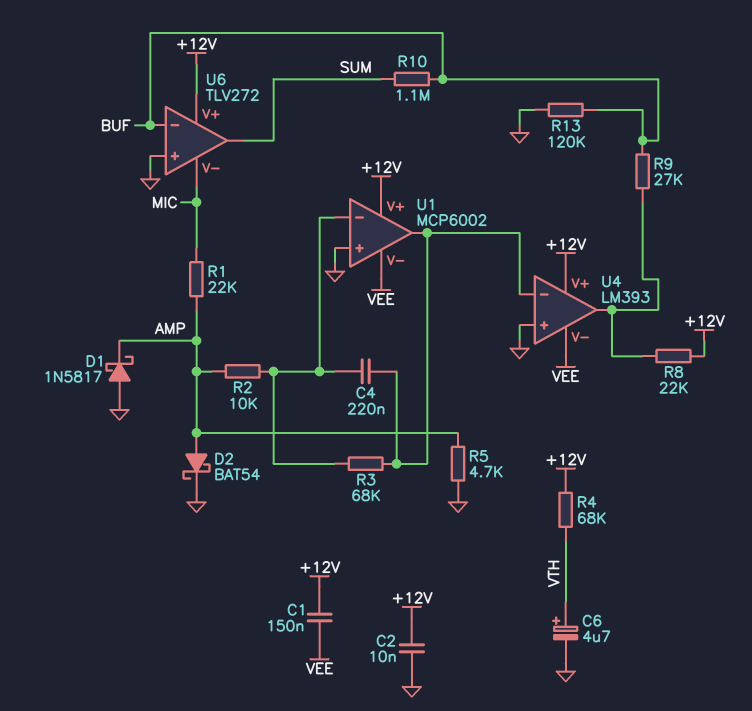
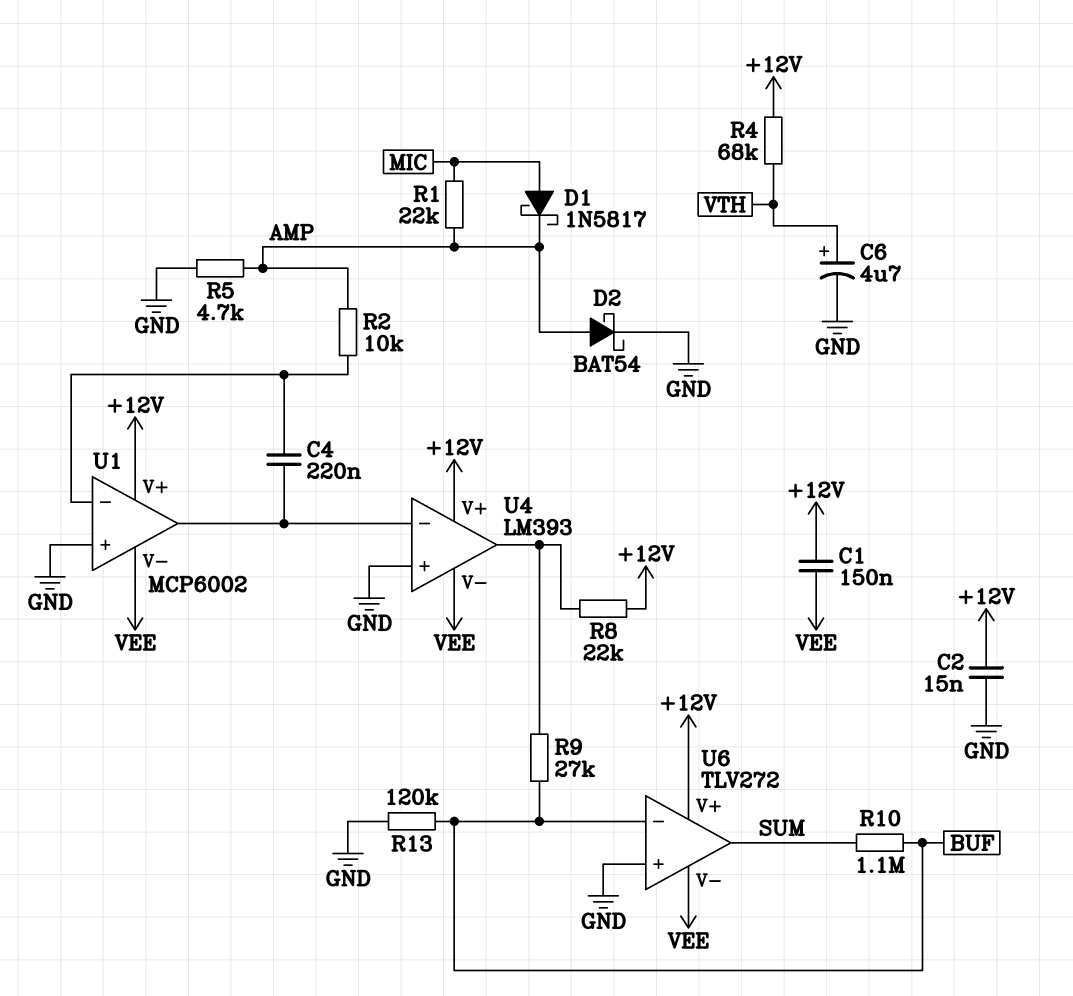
C2: 10nF (+12V, GND) -> 15nF (+12V, GND)
D1: schottky 1N5817 (A GND, K AMP) -> schottky 1N5817 (A MIC, K AMP)
R3: 68k (U1/in-, U1/out) -> none
U6 pin V-: MIC -> VEE

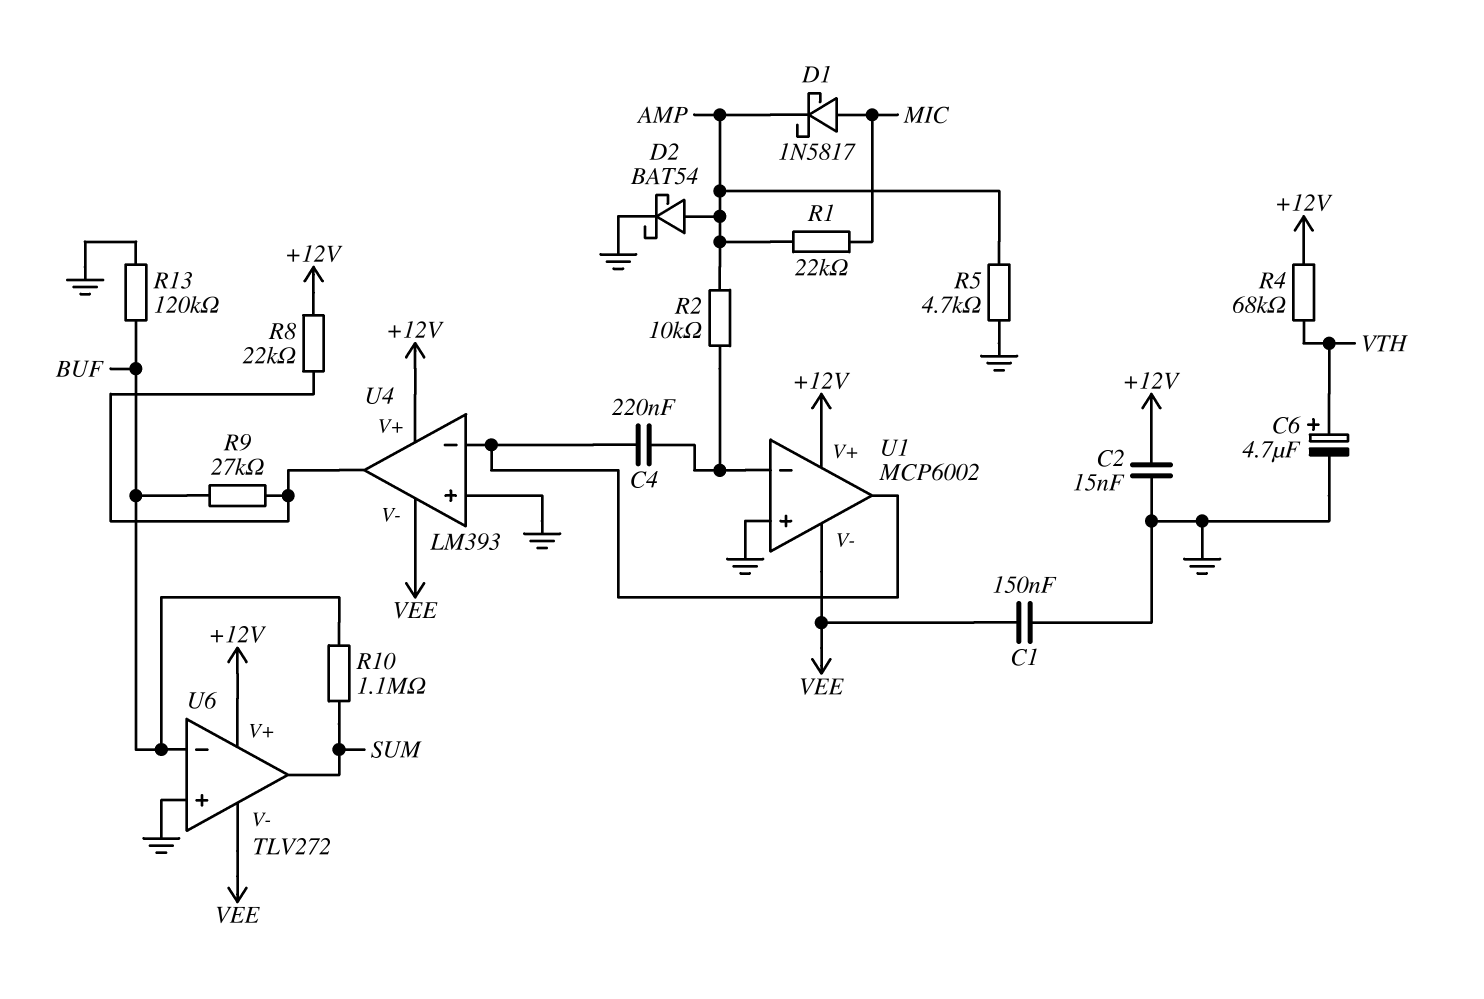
C1: 150nF (+12V, VEE) -> 150nF (GND, VEE)

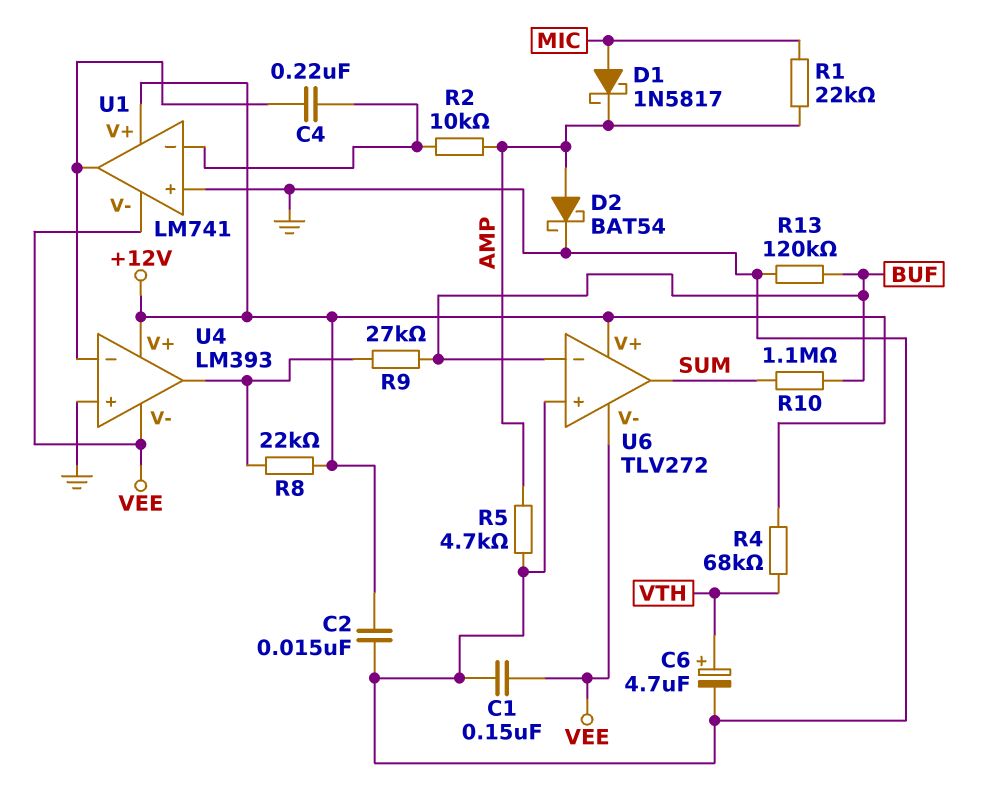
U1: MCP6002 -> LM741

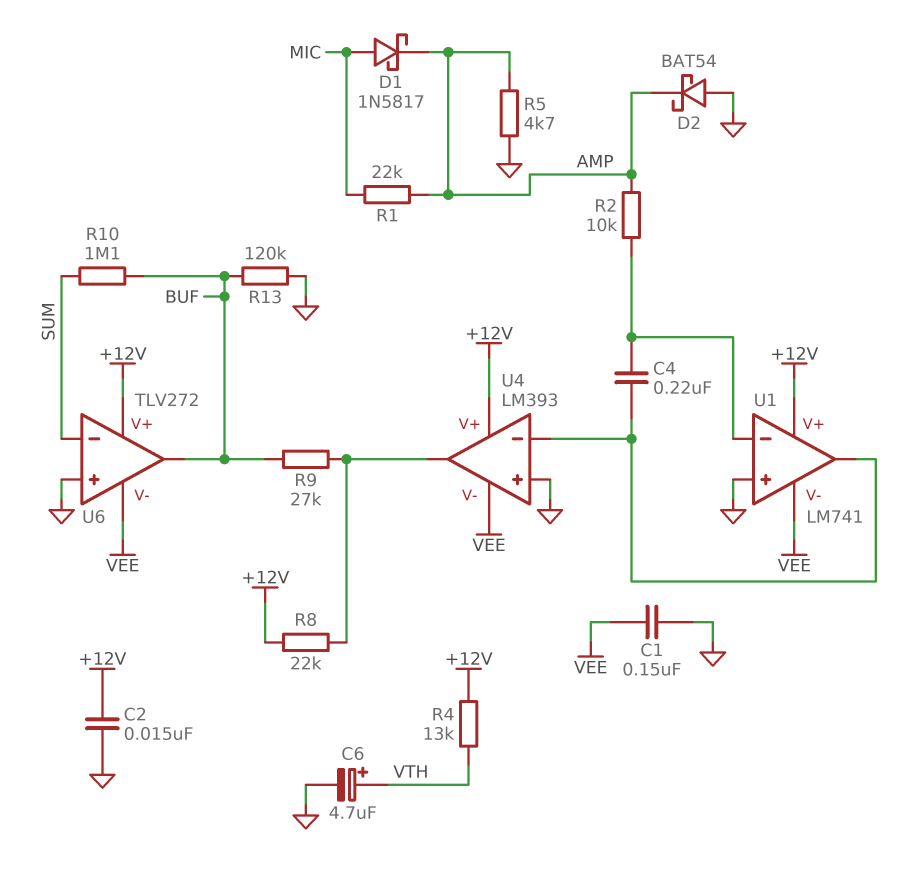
D2: schottky BAT54 (A AMP, K GND) -> schottky BAT54 (A GND, K AMP)
R4: 68k (+12V, VTH) -> 13k (+12V, VTH)
U6 pin in-: BUF -> SUM
U6 pin out: SUM -> BUF

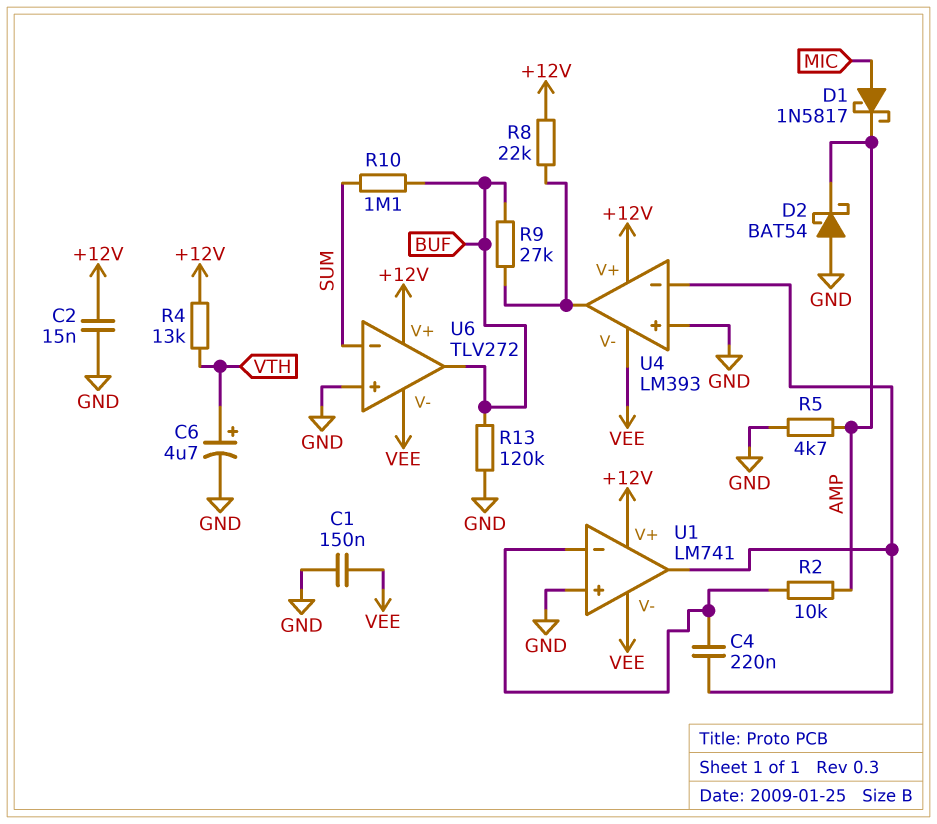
R1: 22k (AMP, MIC) -> none

